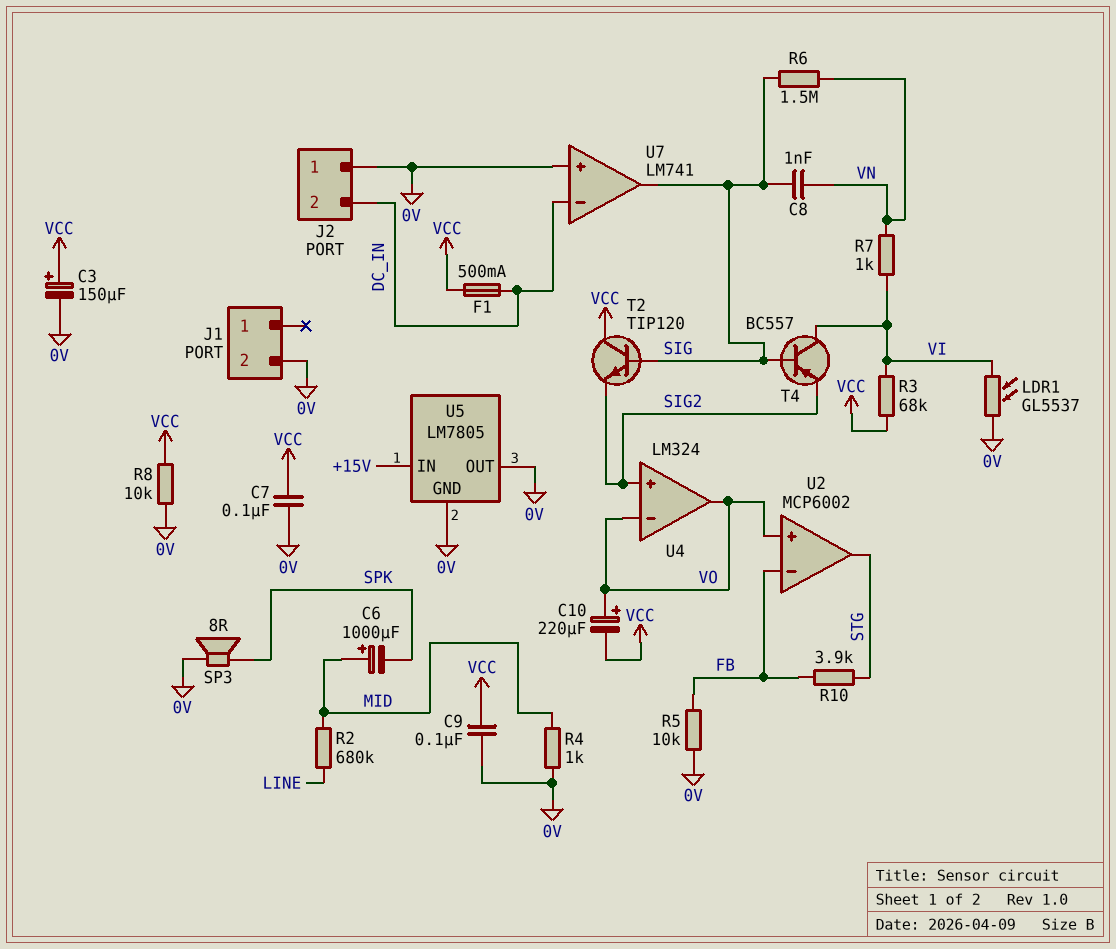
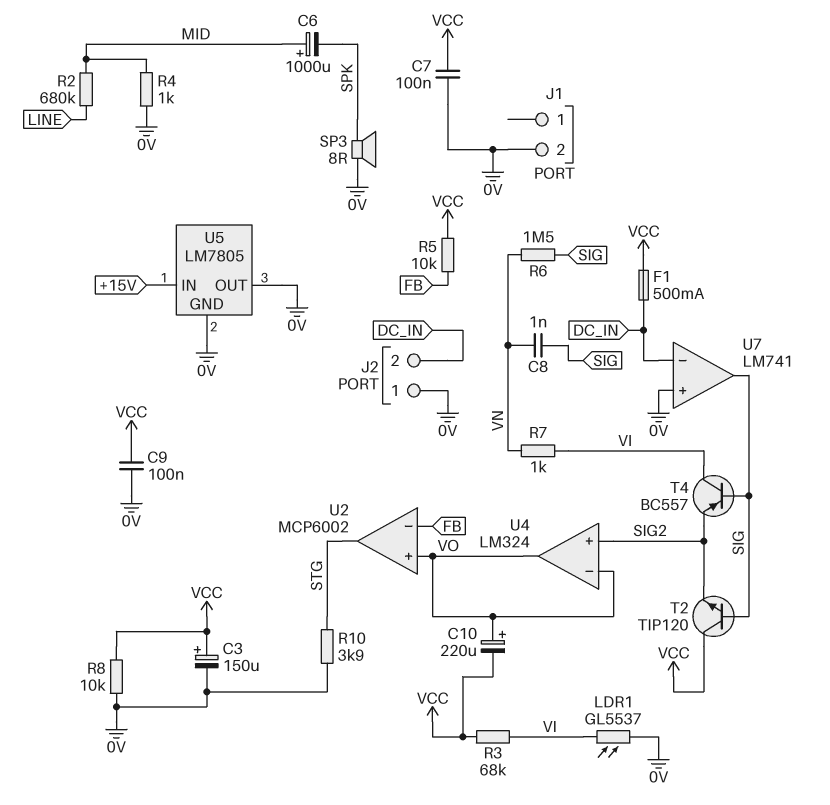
R5: 10k (0V, FB) -> 10k (FB, VCC)
R10: 3.9k (FB, STG) -> 3.9k (0V, STG)

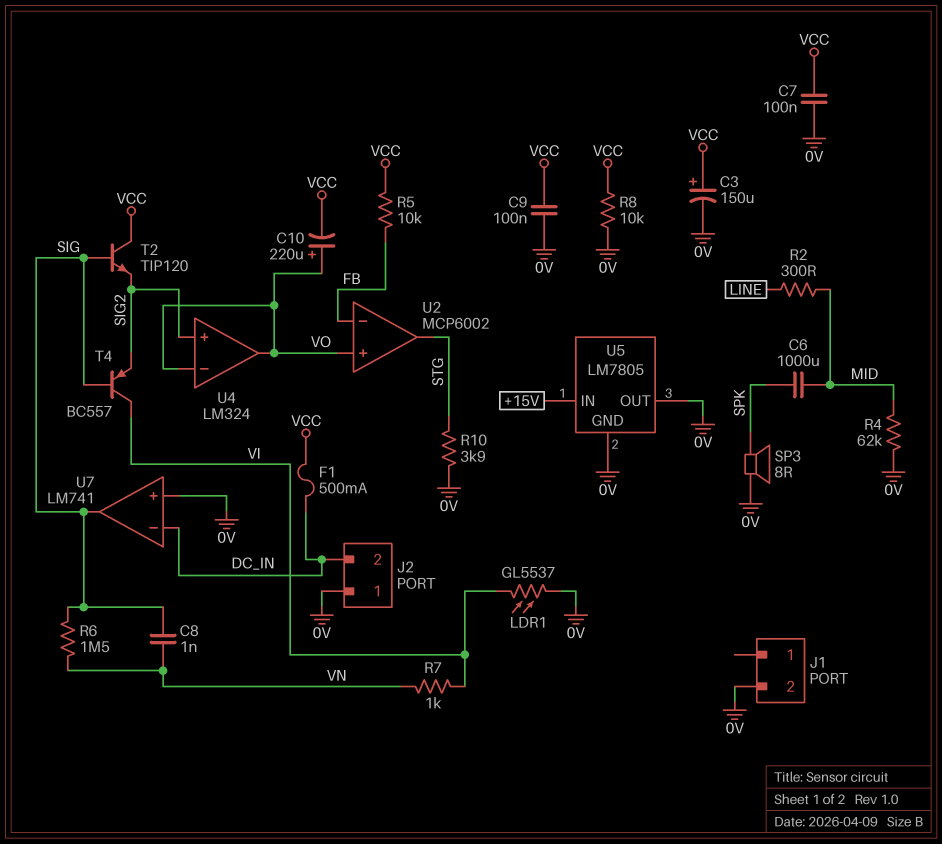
C6: 1000uF (plus MID, minus SPK) -> 1000uF (MID, SPK)
R2: 680k (LINE, MID) -> 300 (LINE, MID)
R3: 68k (VCC, VI) -> none
R4: 1k (0V, MID) -> 62k (0V, MID)

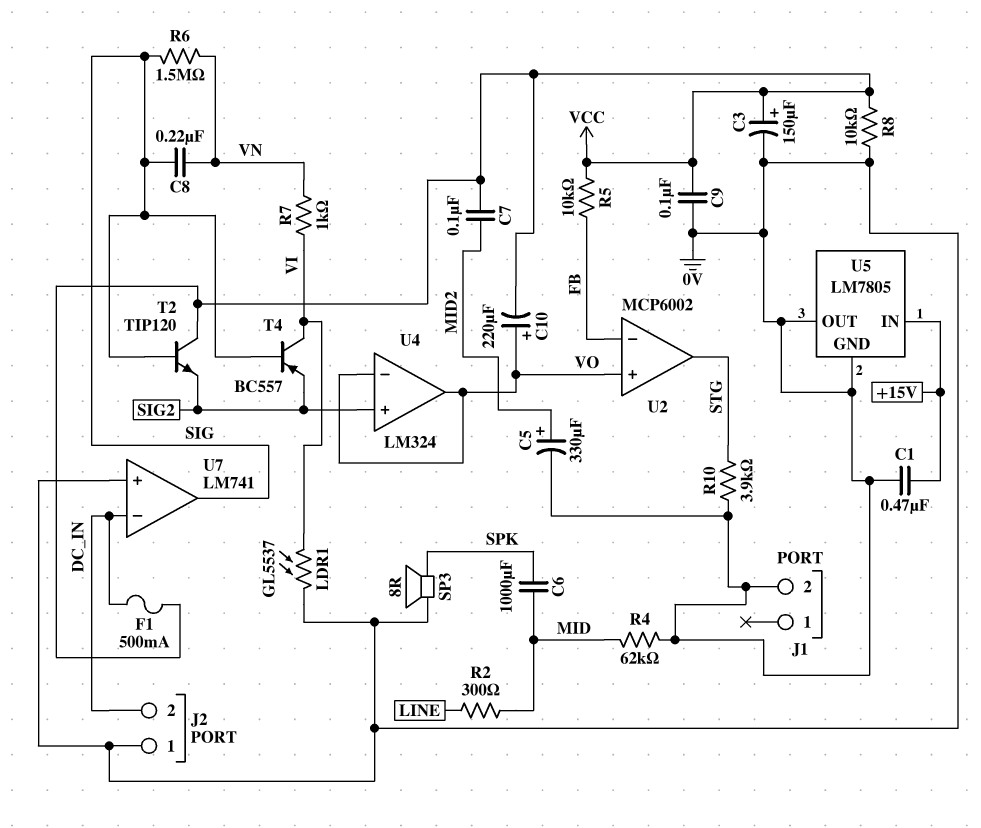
C1: none -> 470nF (+15V, 0V)
C5: none -> 330uF (plus MID2, minus 0V)
C7: 100nF (0V, VCC) -> 100nF (MID2, VCC)
C8: 1nF (SIG, VN) -> 220nF (SIG, VN)

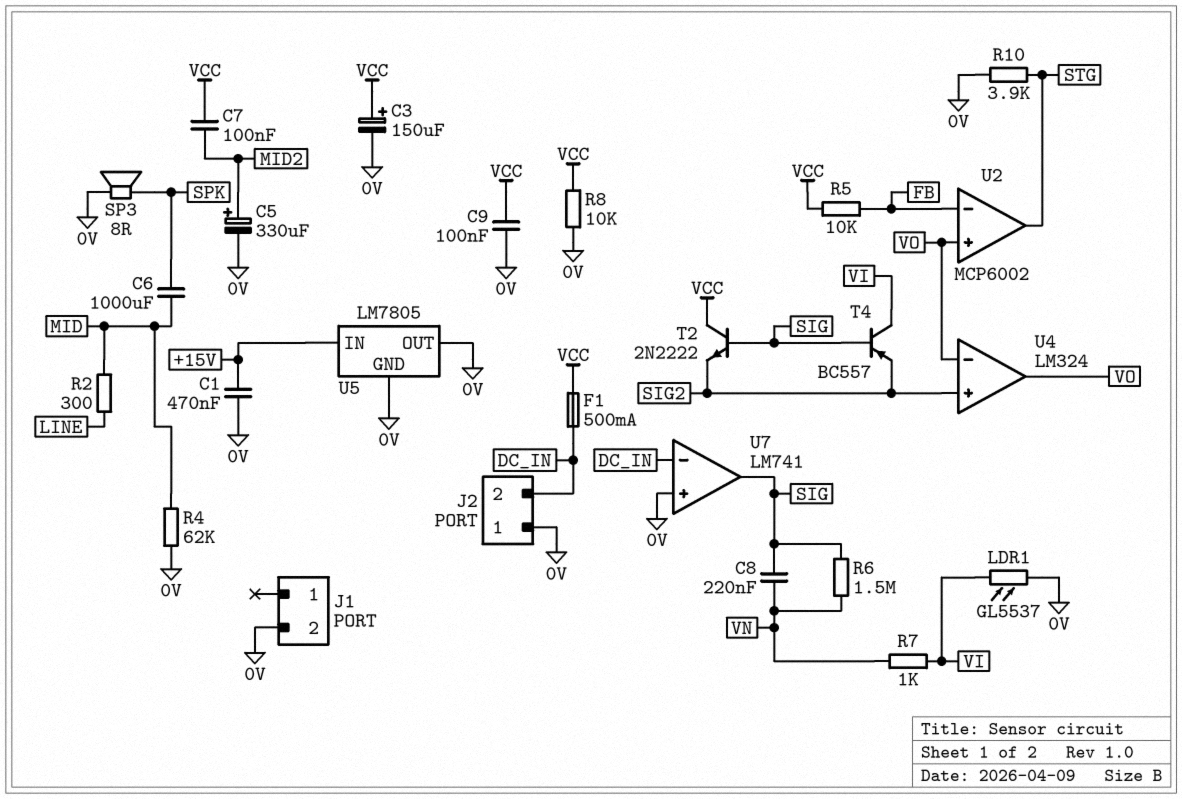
C10: 220uF (plus VO, minus VCC) -> none
T2: NPN TIP120 (B SIG, C VCC, E SIG2) -> NPN 2N2222 (B SIG, C VCC, E SIG2)

